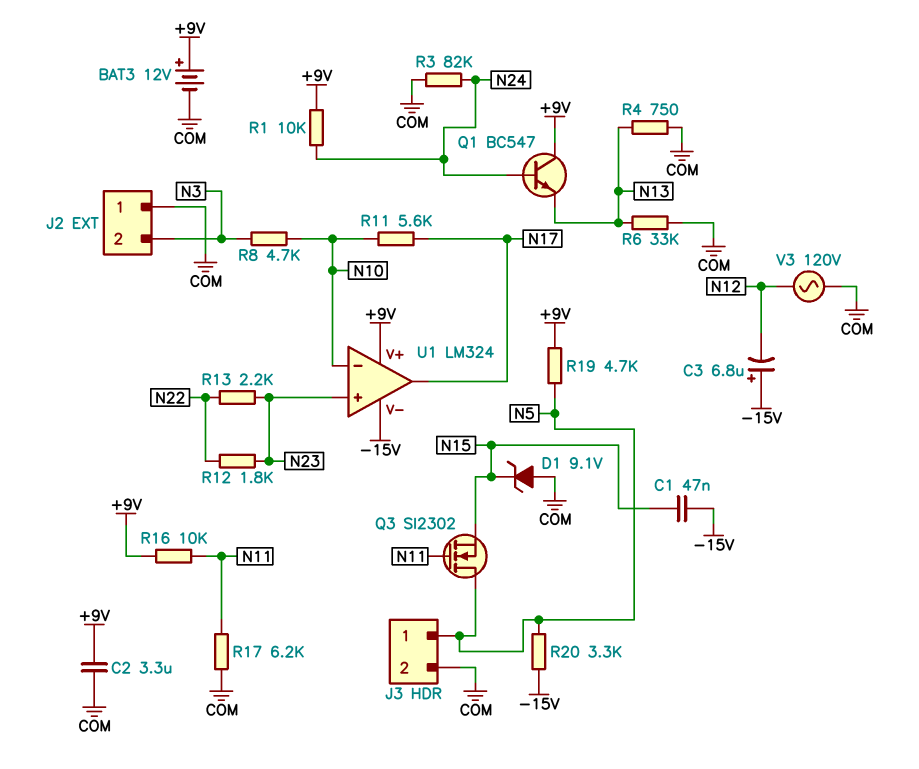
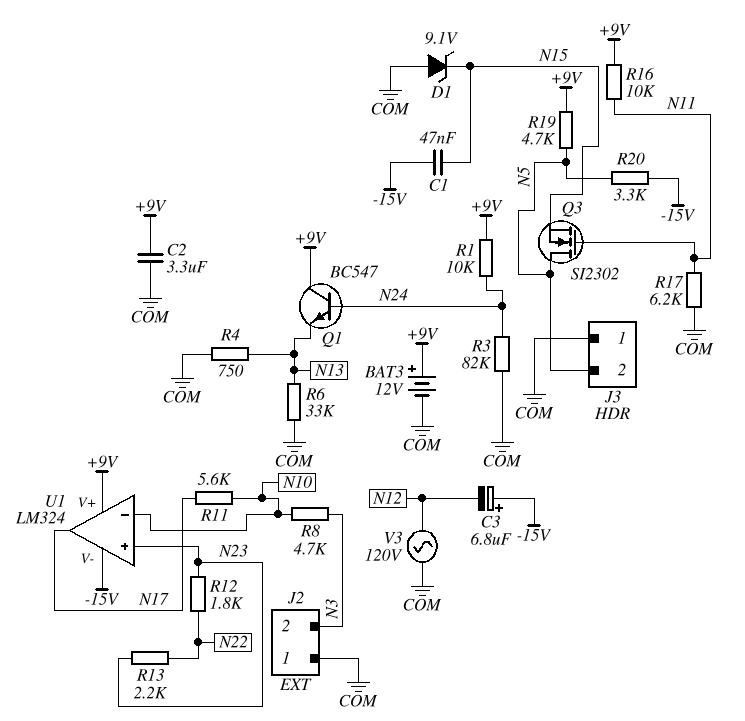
J3 pin 1: N5 -> COM
J3 pin 2: COM -> N5

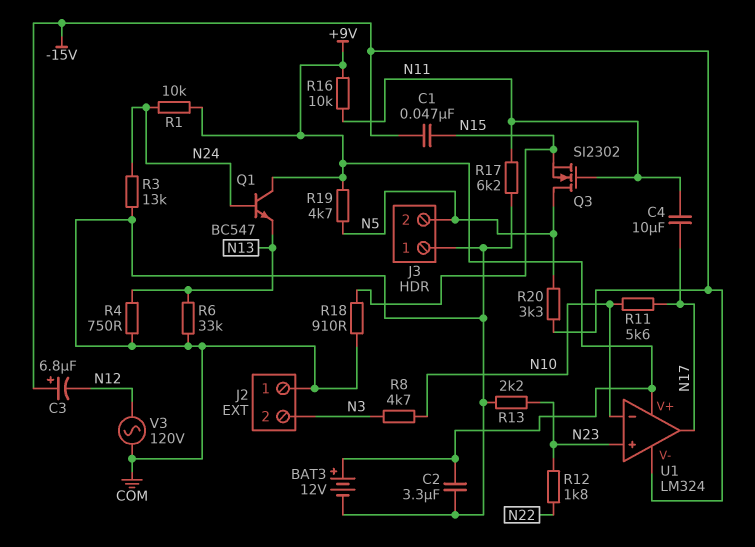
C4: none -> 10uF (N11, N17)
D1: zener 9.1V (A COM, K N15) -> none
R3: 82k (COM, N24) -> 13k (COM, N24)
R13: 2.2k (N22, N23) -> 2.2k (COM, N23)
R18: none -> 910 (COM, N15)

